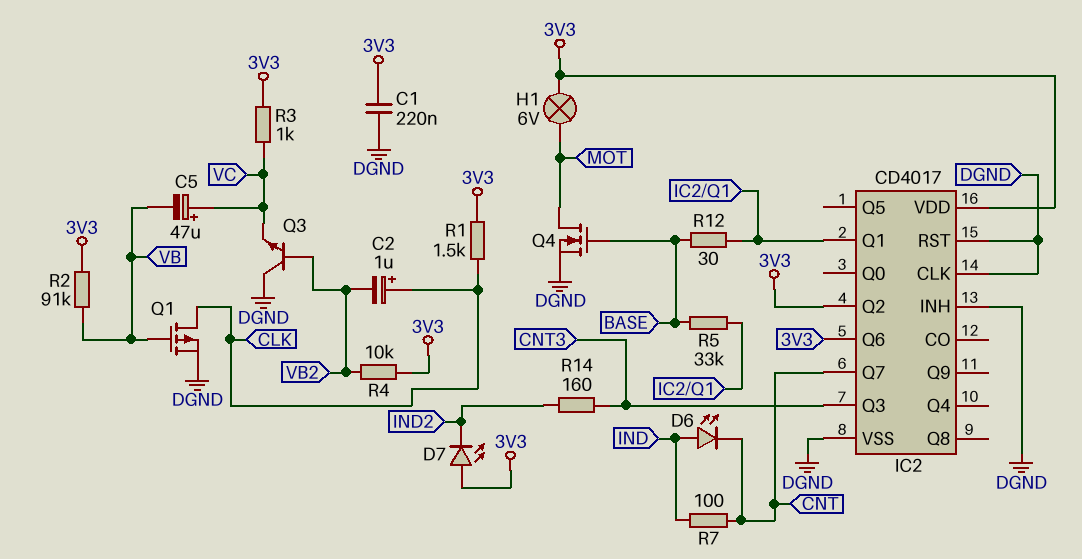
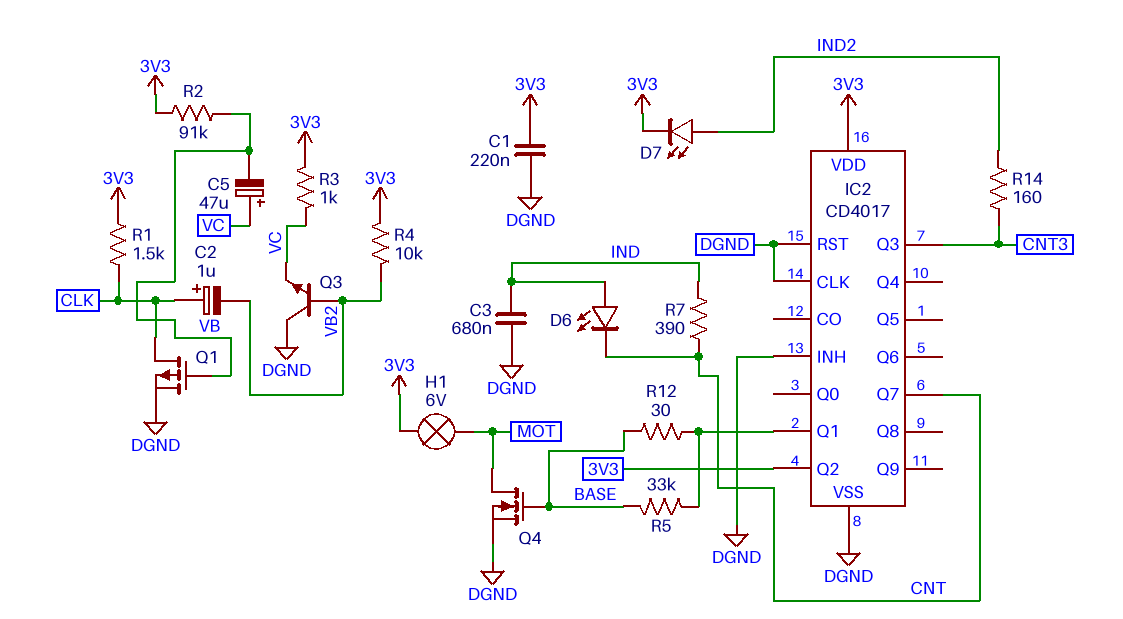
C3: none -> 680nF (DGND, IND)
D7: LED (A 3V3, K IND2) -> LED (A IND2, K 3V3)
IC2 pin Q6: 3V3 -> none
R7: 100 (CNT, IND) -> 390 (CNT, IND)

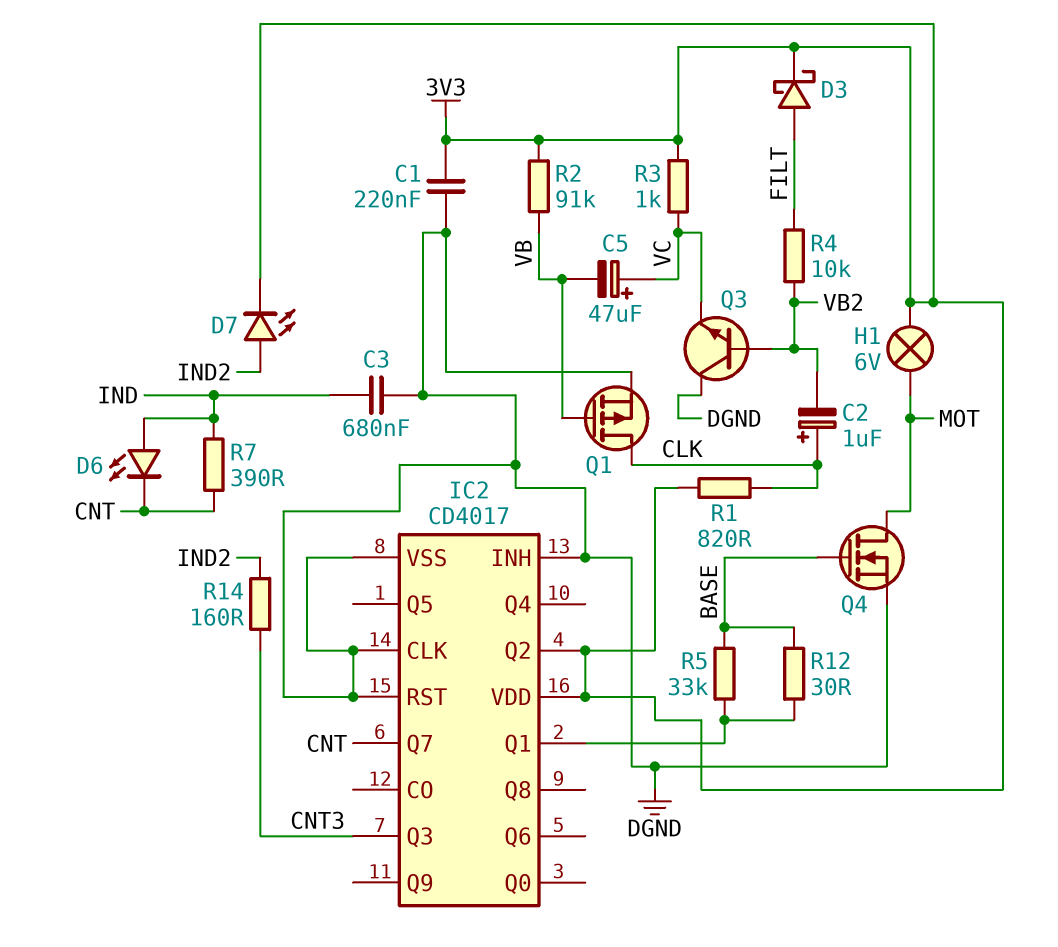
D3: none -> schottky (A FILT, K 3V3)
R1: 1.5k (3V3, CLK) -> 820 (3V3, CLK)
R4: 10k (3V3, VB2) -> 10k (FILT, VB2)

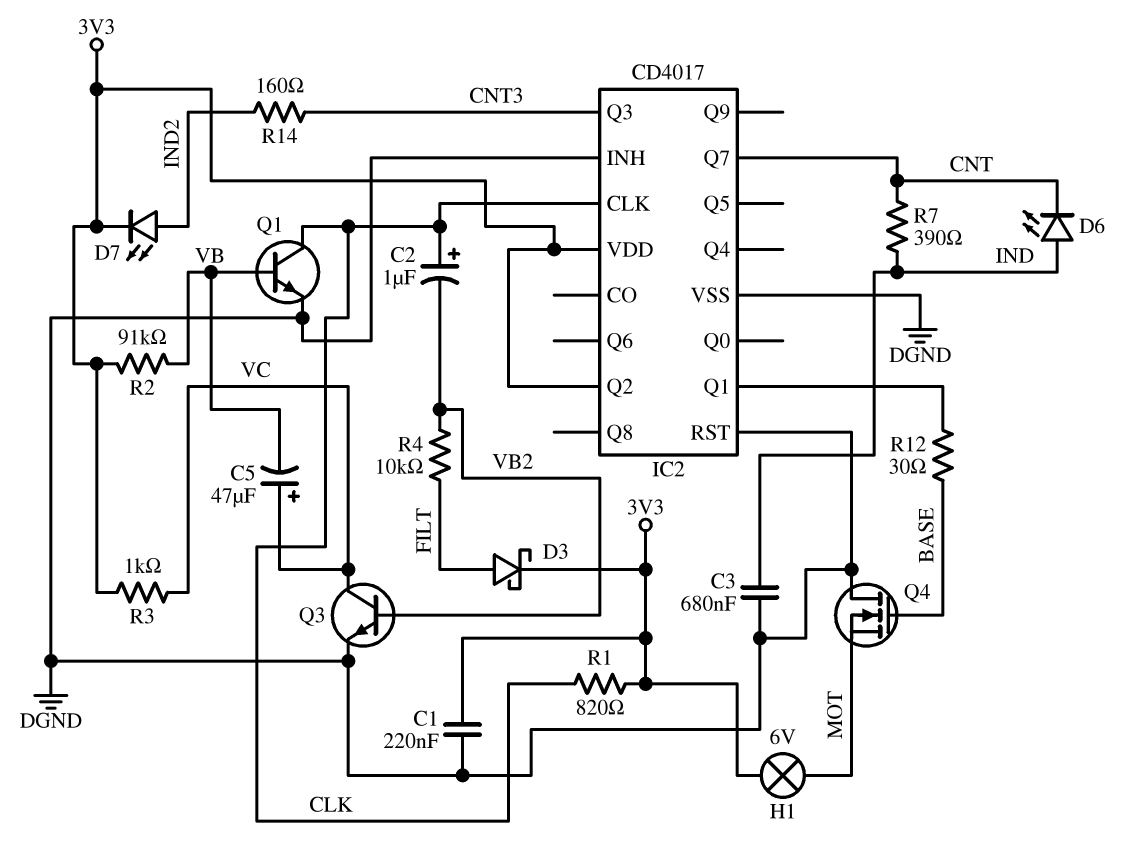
IC2 pin CLK: DGND -> CLK
Q1: PMOS (G VB, D CLK, S DGND) -> NPN (B VB, C CLK, E DGND)
Q3: NPN (B VB2, C DGND, E VC) -> NPN (B VB2, C VC, E DGND)
Q4: NMOS (G BASE, D MOT, S DGND) -> NMOS (G BASE, D DGND, S MOT)
R5: 33k (BASE, IC2/Q1) -> none

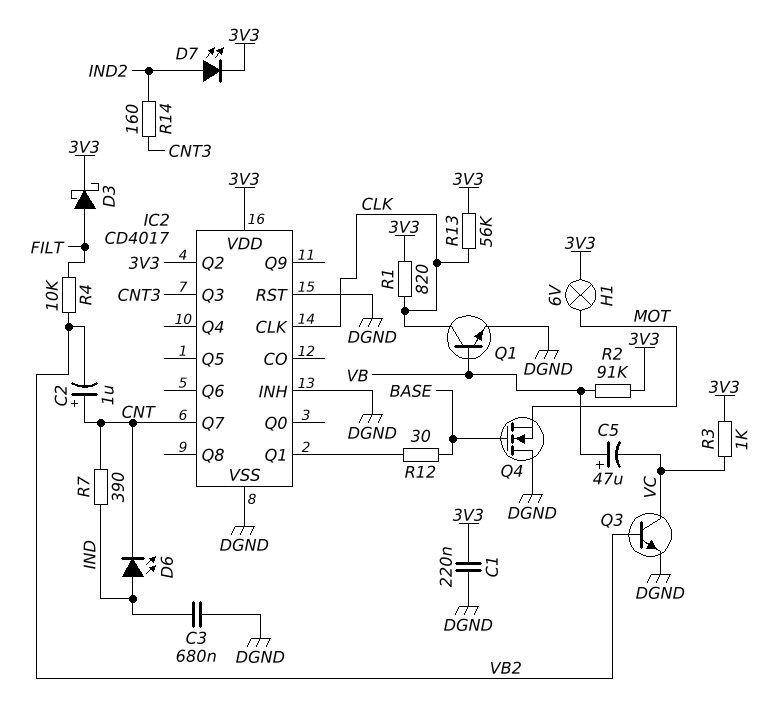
C2: 1uF (plus CLK, minus VB2) -> 1uF (plus CNT, minus VB2)
C5: 47uF (plus VC, minus VB) -> 47uF (plus VB, minus VC)
R13: none -> 56k (3V3, CLK)

